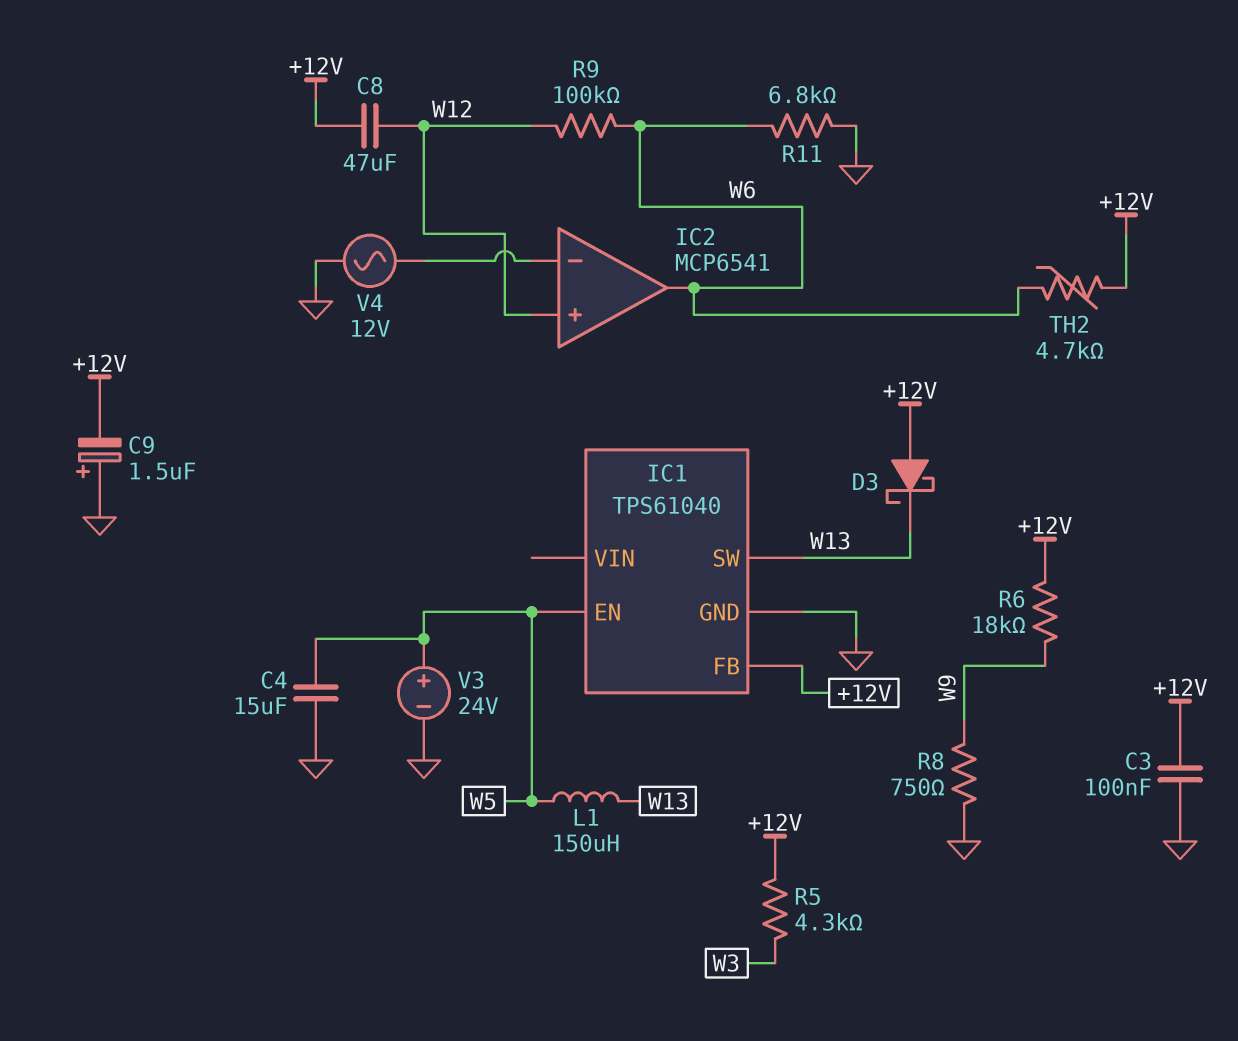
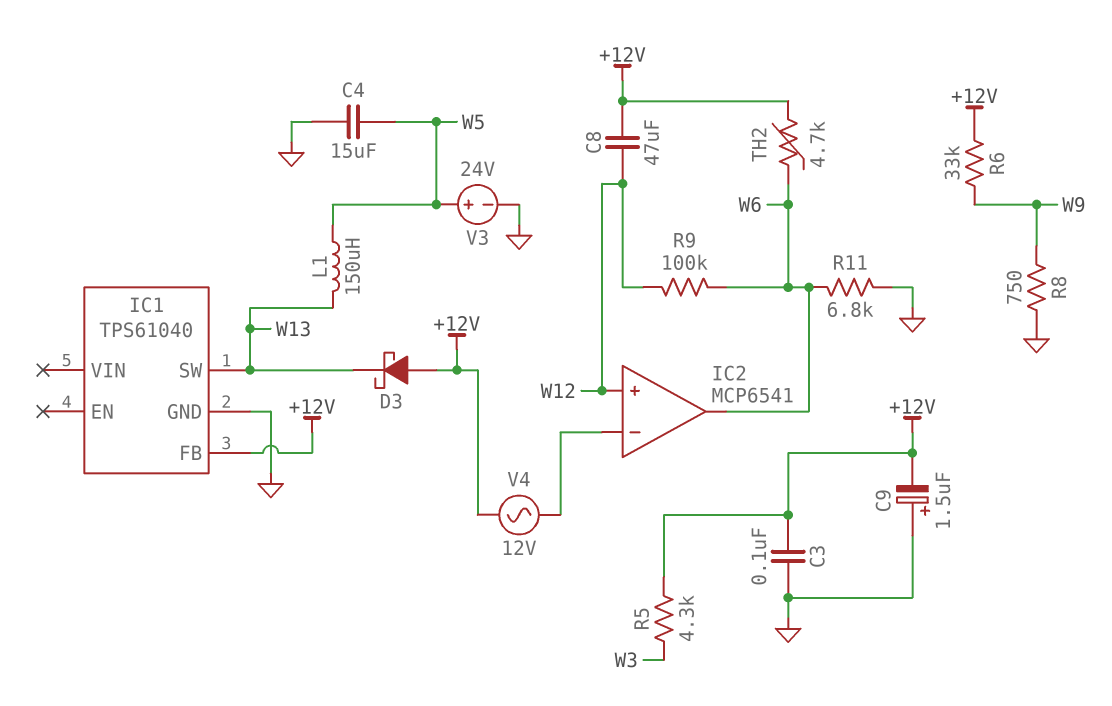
IC1 pin EN: W5 -> none
R6: 18k (+12V, W9) -> 33k (+12V, W9)
V4: AC 12V (GND, IC2/in-) -> AC 12V (+12V, IC2/in-)

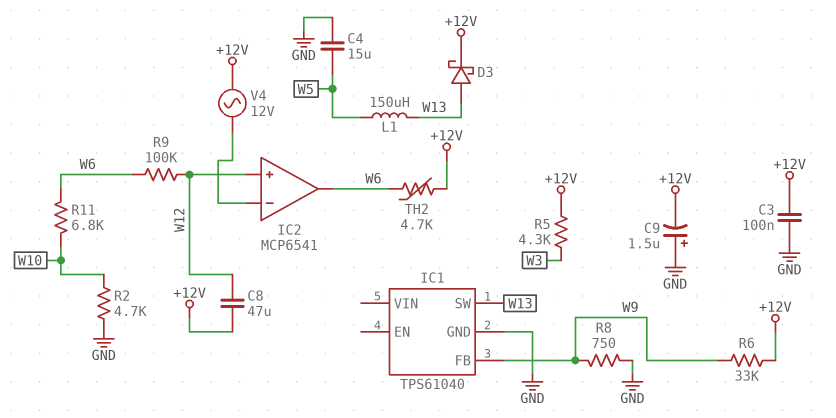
D3: schottky (A +12V, K W13) -> schottky (A W13, K +12V)
IC1 pin FB: +12V -> W9
R2: none -> 4.7k (GND, W10)
R11: 6.8k (GND, W6) -> 6.8k (W6, W10)
V3: 24V (plus W5, minus GND) -> none

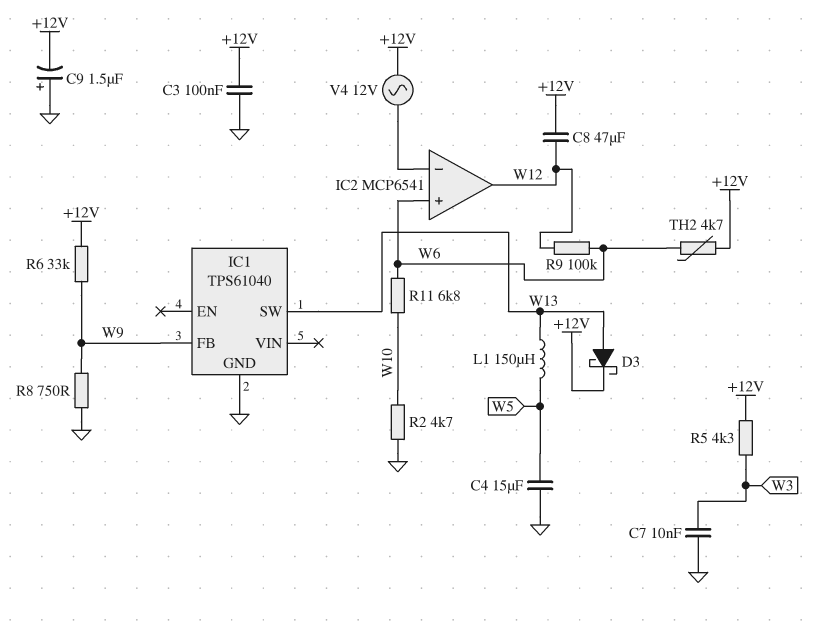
C7: none -> 10nF (GND, W3)
IC2 pin in+: W12 -> W6
IC2 pin out: W6 -> W12

